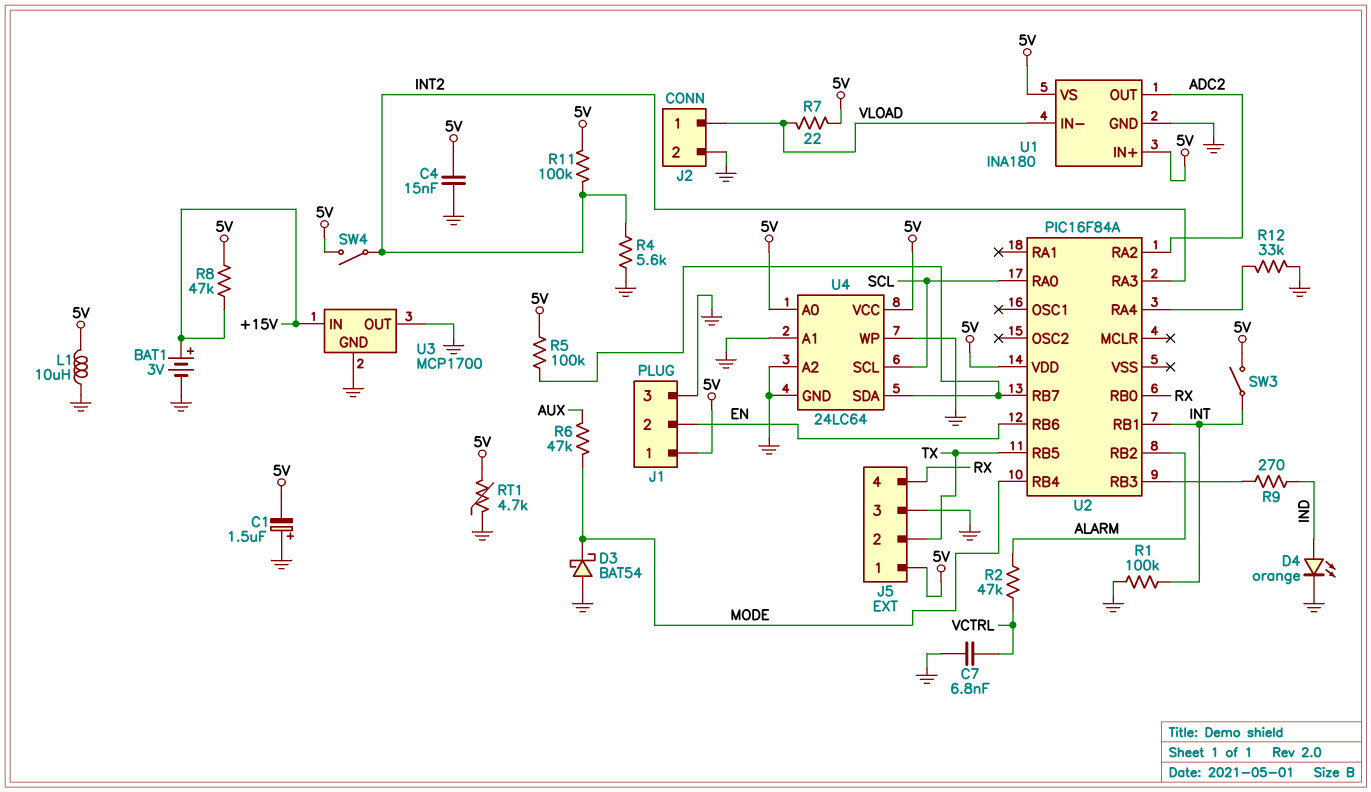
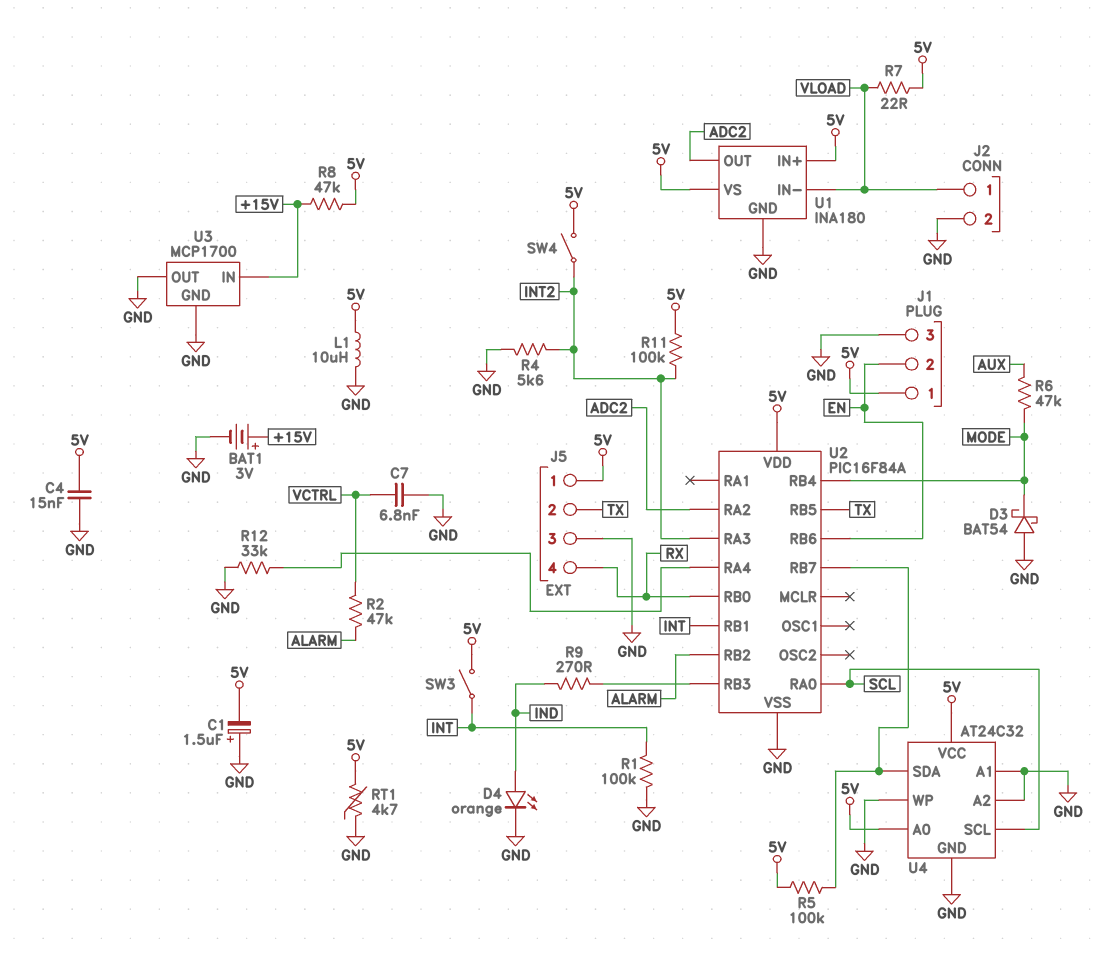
U2 pin VSS: none -> GND
U4: 24LC64 -> AT24C32

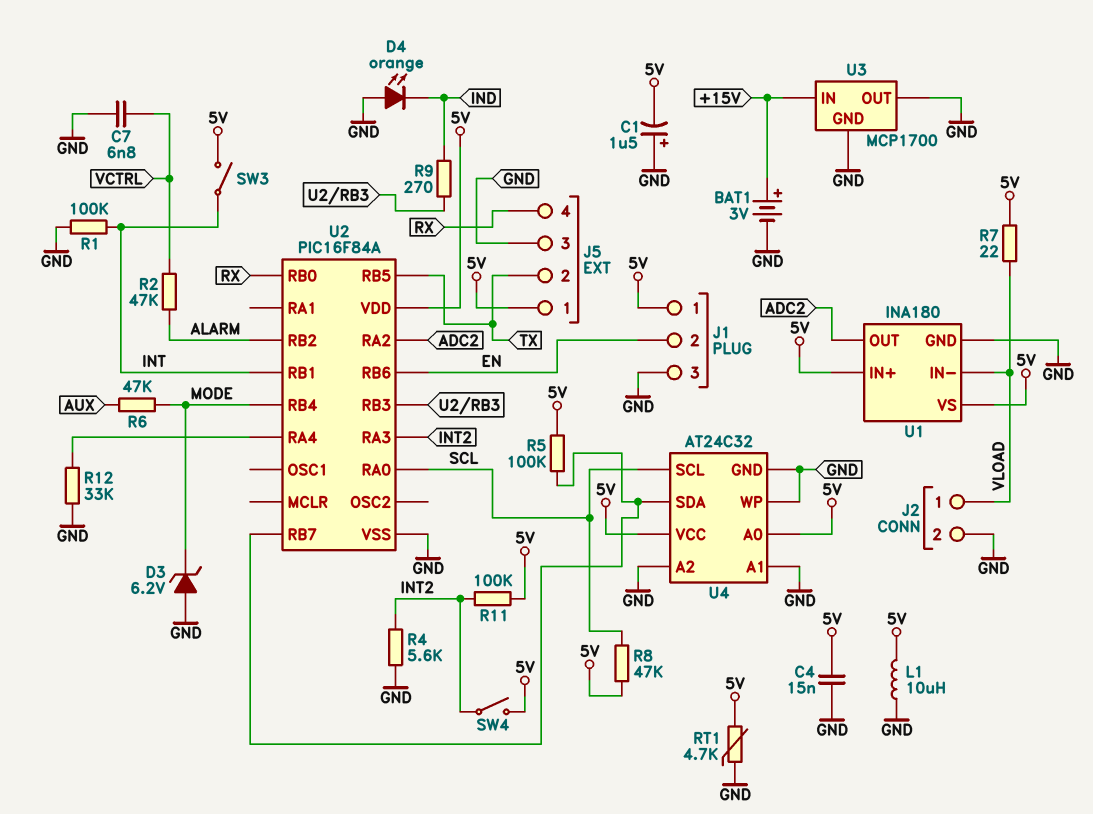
D3: schottky BAT54 (A GND, K MODE) -> zener 6.2V (A GND, K MODE)
D4: LED orange (A IND, K GND) -> LED orange (A GND, K IND)
R8: 47k (+15V, 5V) -> 47k (5V, SCL)

